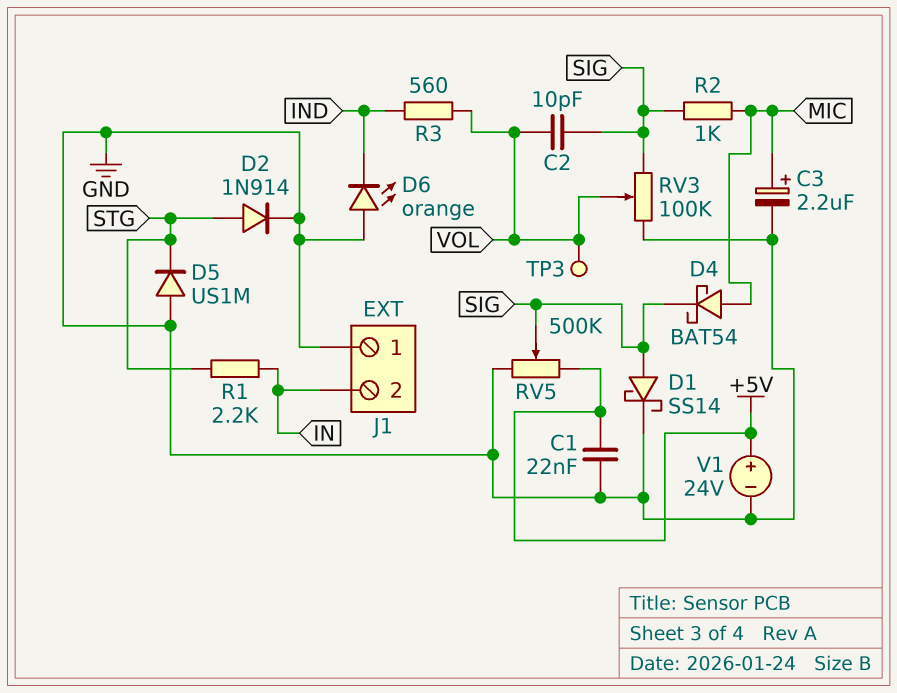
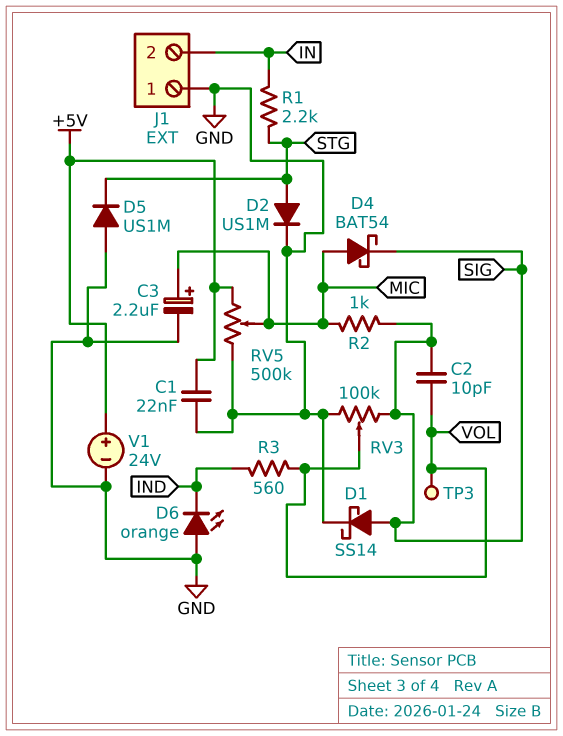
D2: diode 1N914 (A STG, K GND) -> diode US1M (A STG, K GND)
RV5: 500k (+5V, GND, wiper SIG) -> 500k (+5V, GND, wiper MIC)

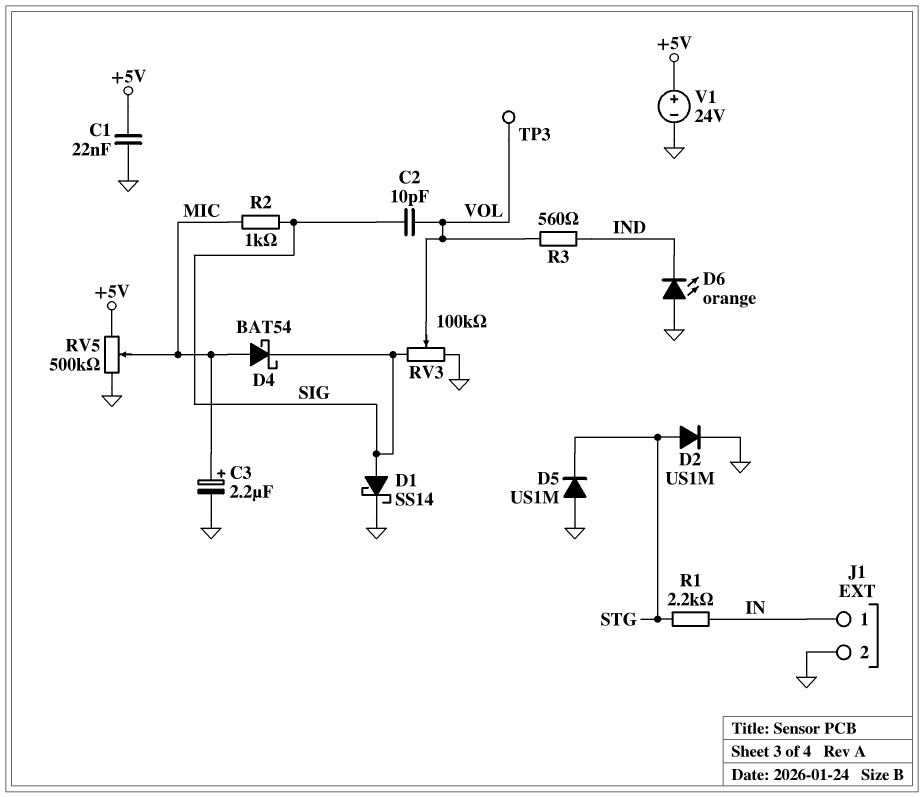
J1 pin 1: GND -> IN
J1 pin 2: IN -> GND

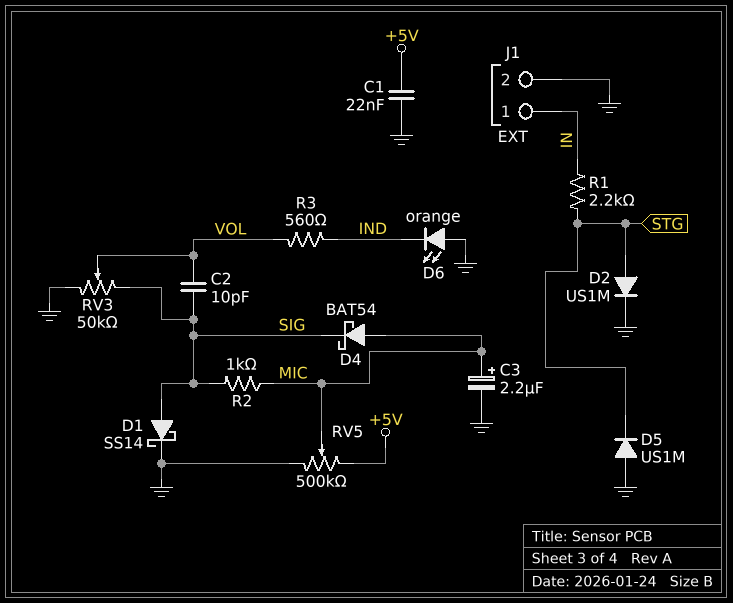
RV3: 100k (GND, SIG, wiper VOL) -> 50k (GND, SIG, wiper VOL)
TP3: test point (VOL) -> none
V1: 24V (plus +5V, minus GND) -> none

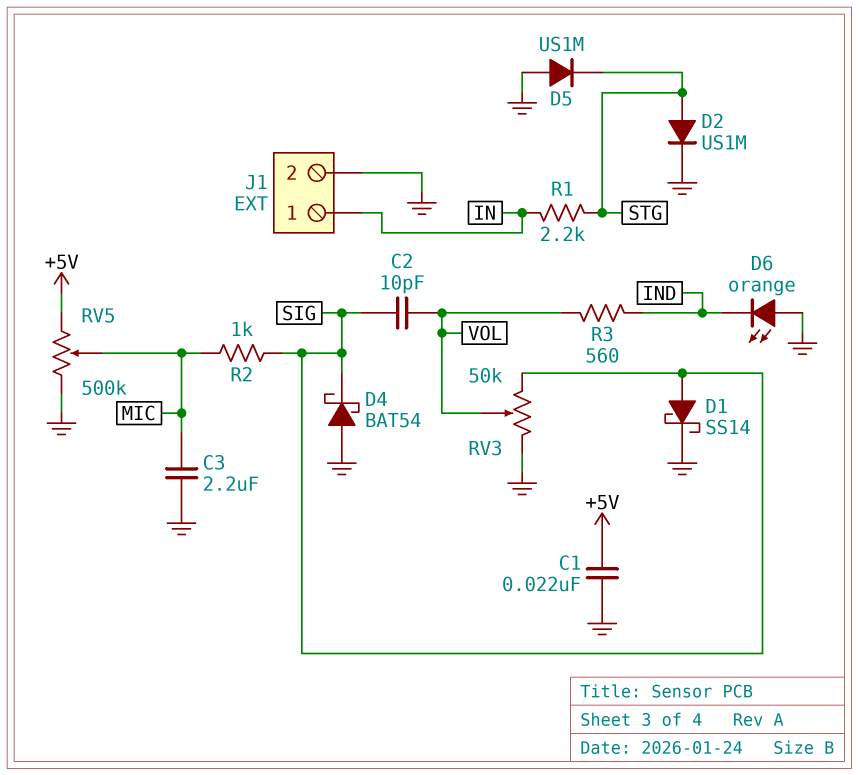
C3: 2.2uF (plus MIC, minus GND) -> 2.2uF (GND, MIC)
D4: schottky BAT54 (A MIC, K SIG) -> schottky BAT54 (A GND, K SIG)

